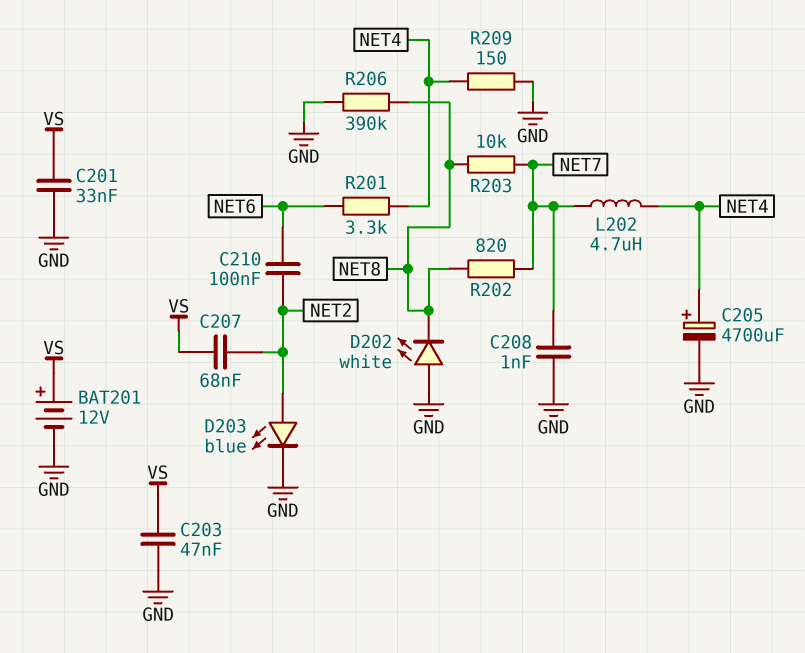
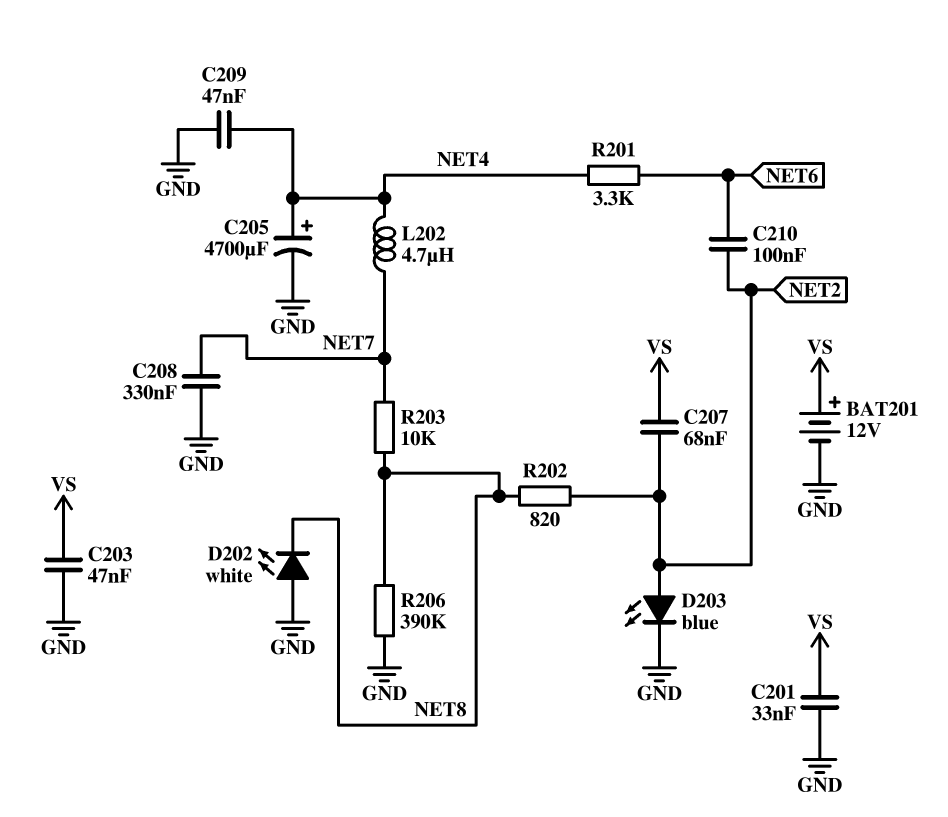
C208: 1nF (GND, NET7) -> 330nF (GND, NET7)
C209: none -> 47nF (GND, NET4)
R202: 820 (NET7, NET8) -> 820 (NET2, NET8)
R209: 150 (GND, NET4) -> none

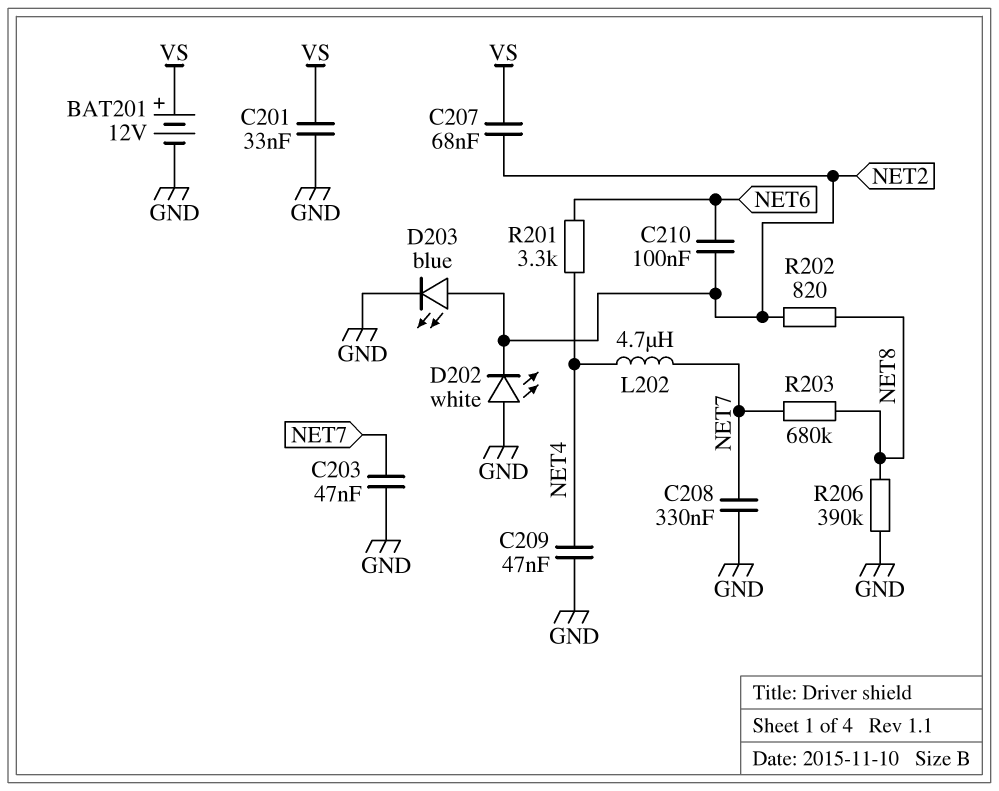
C203: 47nF (GND, VS) -> 47nF (GND, NET7)
C205: 4700uF (plus NET4, minus GND) -> none
D202: LED white (A GND, K NET8) -> LED white (A GND, K NET2)
R203: 10k (NET7, NET8) -> 680k (NET7, NET8)

